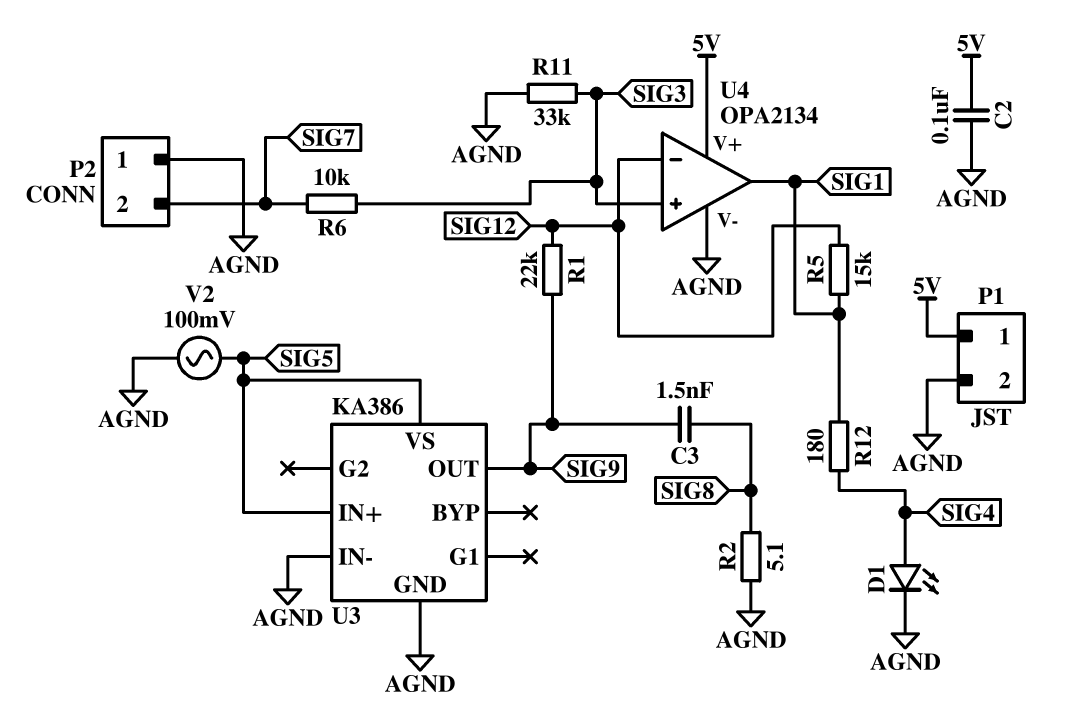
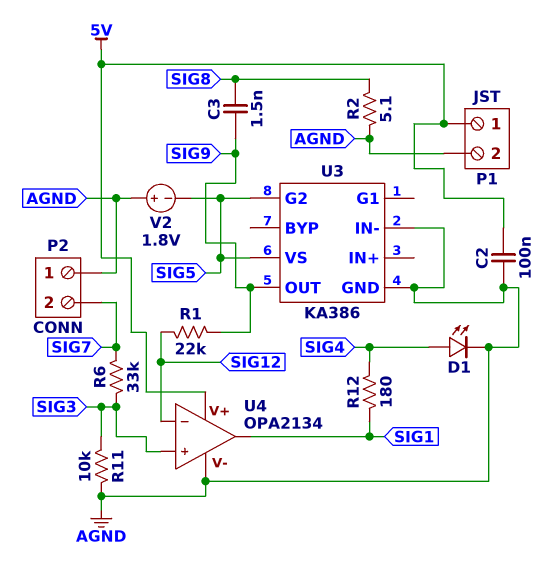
R5: 15k (SIG1, SIG12) -> none
R6: 10k (SIG3, SIG7) -> 33k (SIG3, SIG7)
R11: 33k (AGND, SIG3) -> 10k (AGND, SIG3)
U3 pin G2: none -> SIG5
U3 pin IN+: SIG5 -> none
V2: AC 100mV (AGND, SIG5) -> 1.8V (plus AGND, minus SIG5)

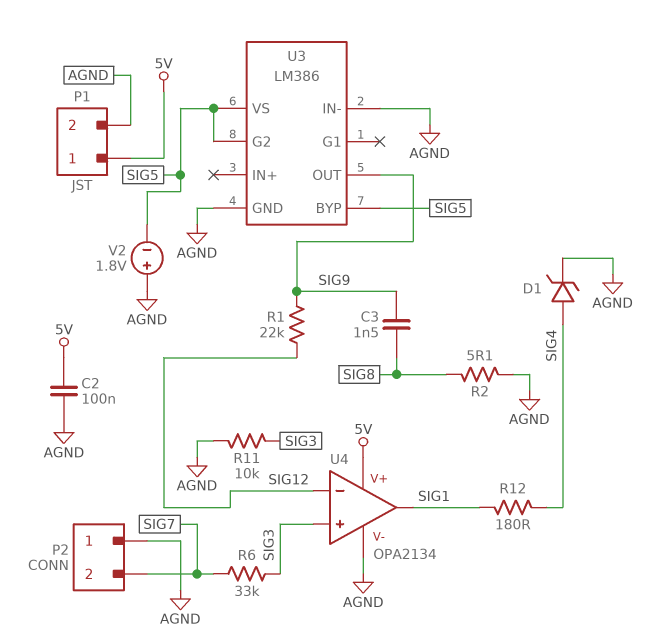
D1: LED (A SIG4, K AGND) -> zener (A SIG4, K AGND)
U3: KA386 -> LM386
U3 pin BYP: none -> SIG5

